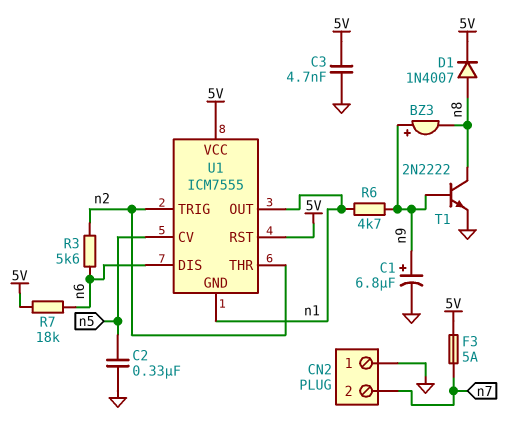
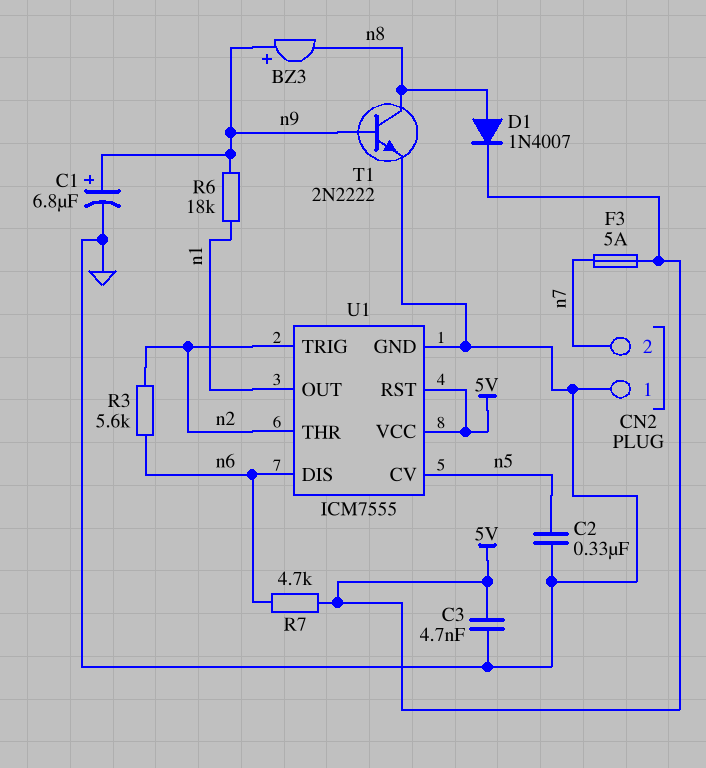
R6: 4.7k (n1, n9) -> 18k (n1, n9)
R7: 18k (5V, n6) -> 4.7k (5V, n6)
U1 pin GND: n1 -> GND

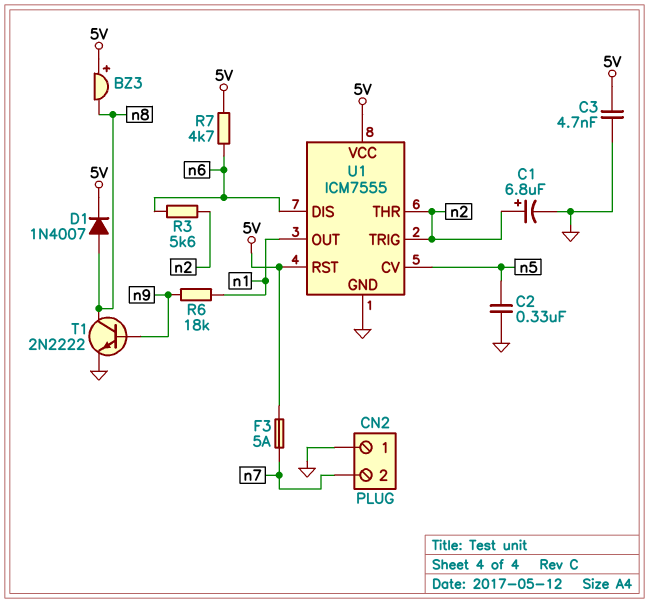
BZ3: buzzer (plus n9, minus n8) -> buzzer (plus 5V, minus n8)
C1: 6.8uF (plus n9, minus GND) -> 6.8uF (plus n2, minus GND)

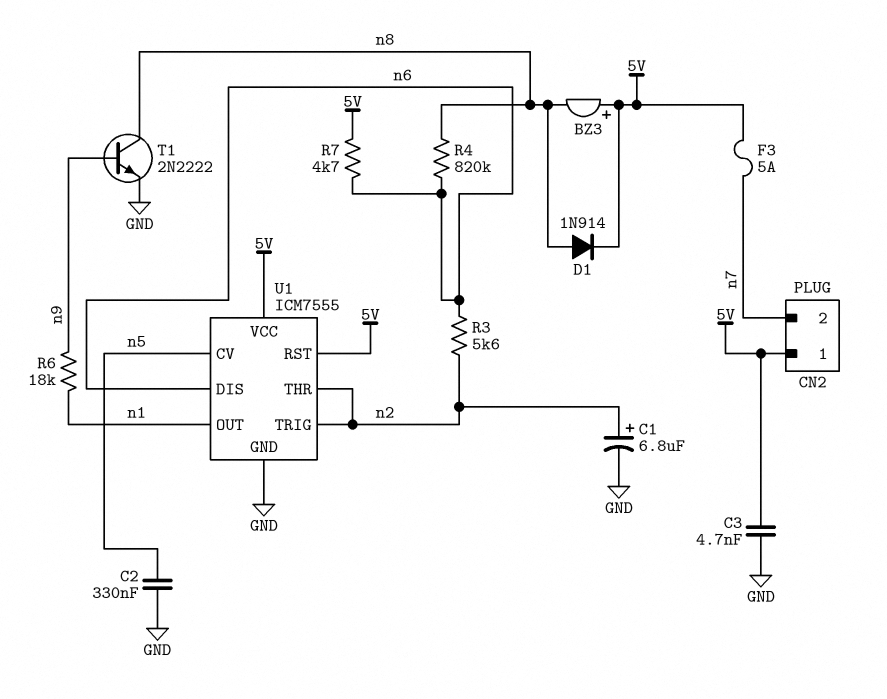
CN2 pin 1: GND -> 5V
D1: diode 1N4007 (A n8, K 5V) -> diode 1N914 (A n8, K 5V)
R4: none -> 820k (n6, n8)

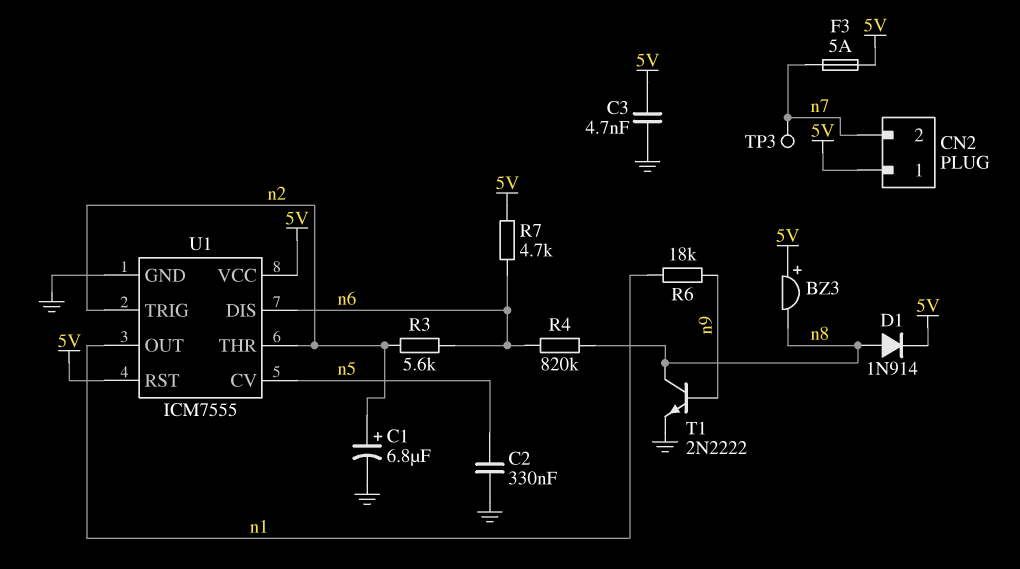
TP3: none -> test point (n7)

